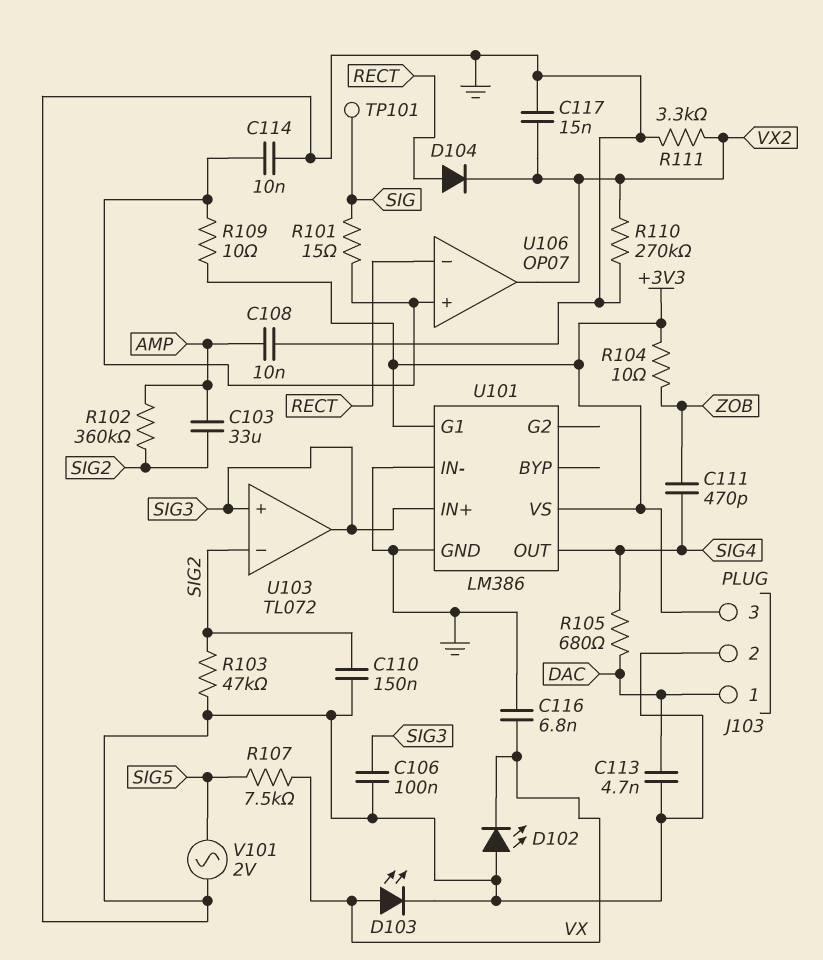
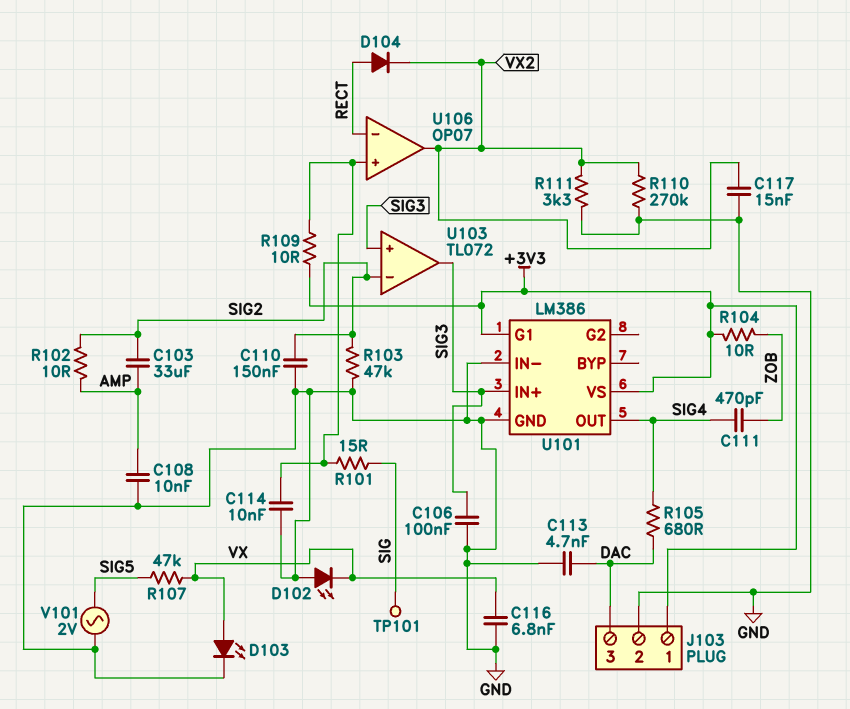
J103 pin 1: DAC -> +3V3
J103 pin 3: +3V3 -> DAC
R102: 360k (AMP, SIG2) -> 10 (AMP, SIG2)
R107: 7.5k (SIG5, VX) -> 47k (SIG5, VX)

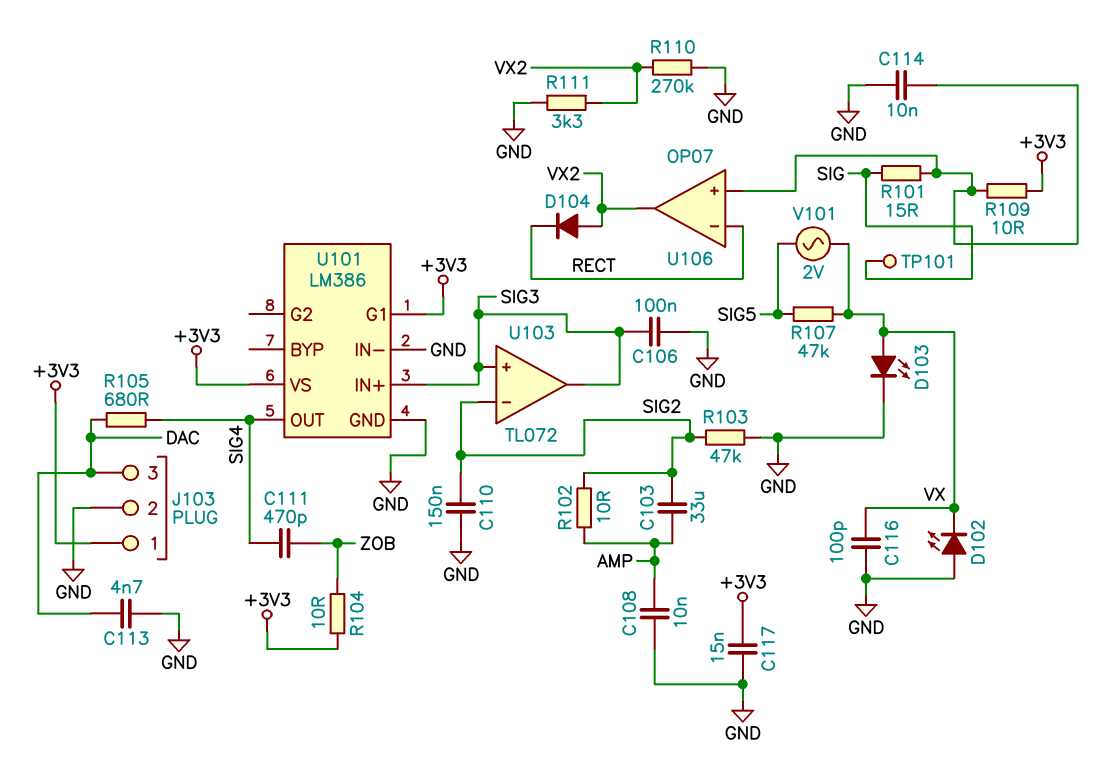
C116: 6.8nF (GND, VX) -> 100pF (GND, VX)
C117: 15nF (GND, VX2) -> 15nF (+3V3, GND)
D104: diode (A RECT, K VX2) -> diode (A VX2, K RECT)
V101: AC 2V (GND, SIG5) -> AC 2V (SIG5, VX)

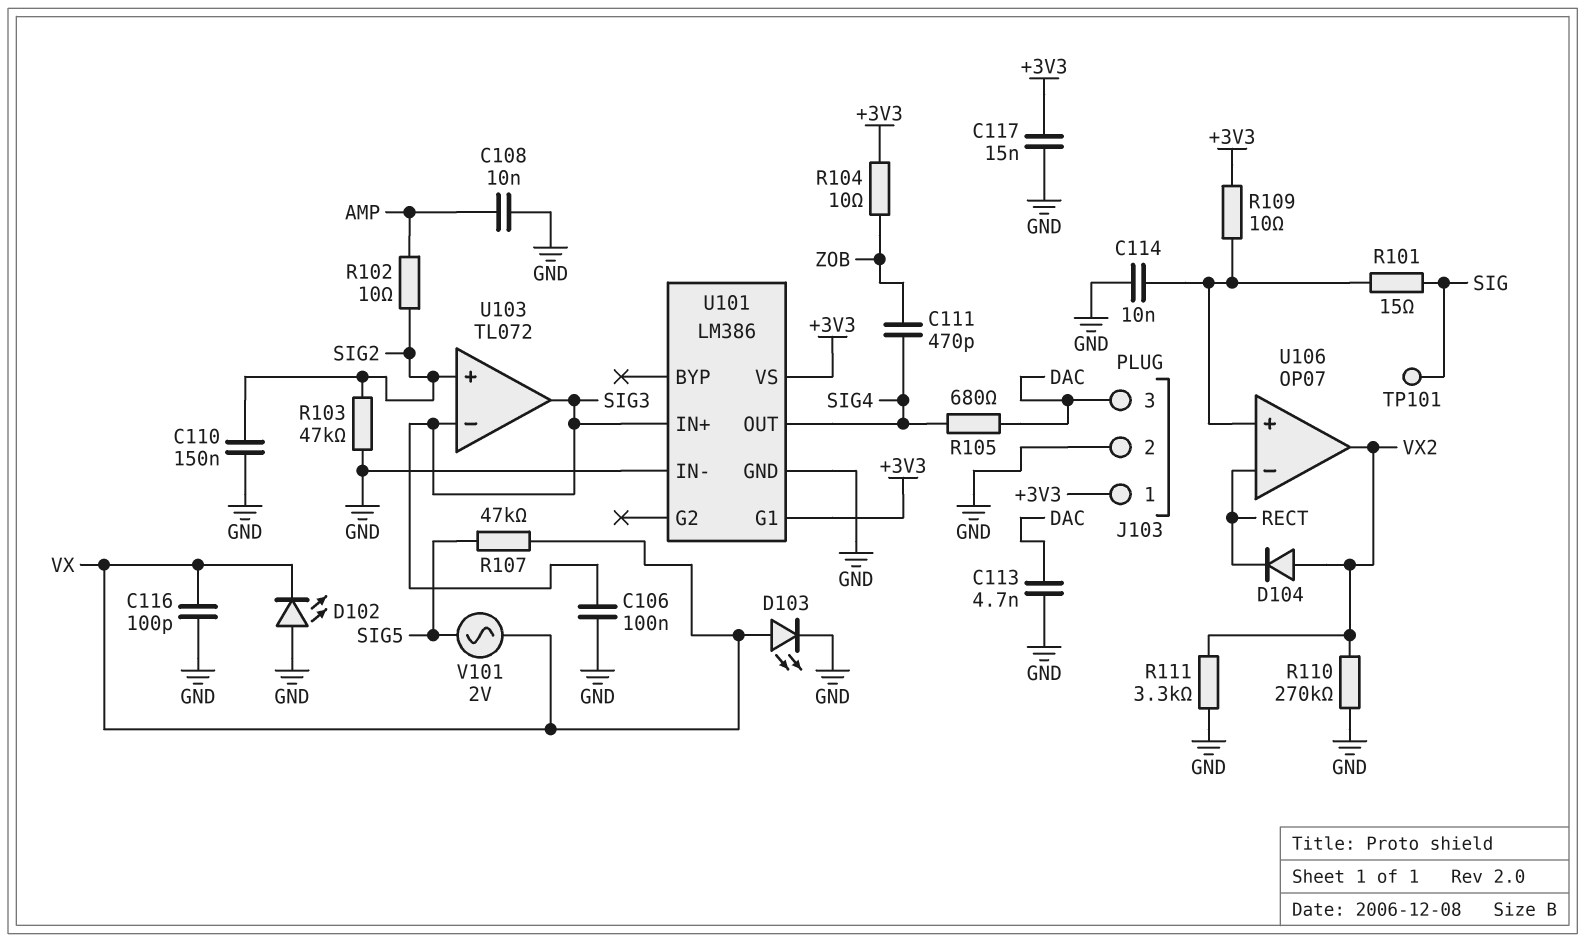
C103: 33uF (AMP, SIG2) -> none
U103 pin in+: SIG3 -> SIG2
U103 pin in-: SIG2 -> SIG3

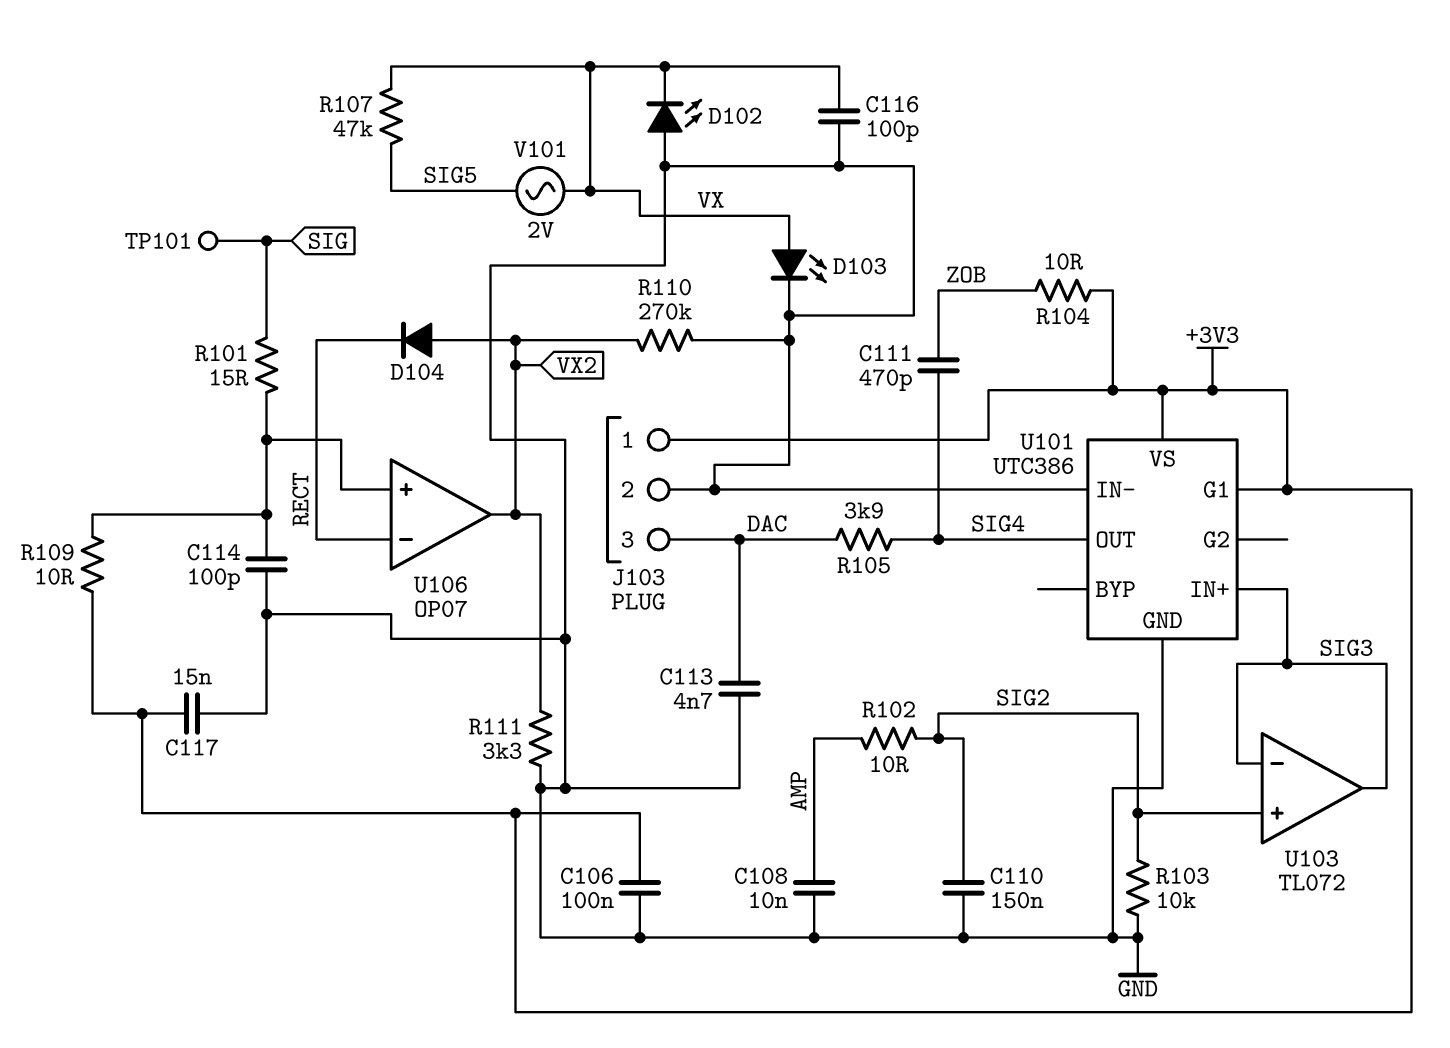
C106: 100nF (GND, SIG3) -> 100nF (+3V3, GND)
C114: 10nF (GND, U106/in+) -> 100pF (GND, U106/in+)
R103: 47k (GND, SIG2) -> 10k (GND, SIG2)
R105: 680 (DAC, SIG4) -> 3.9k (DAC, SIG4)
U101: LM386 -> UTC386

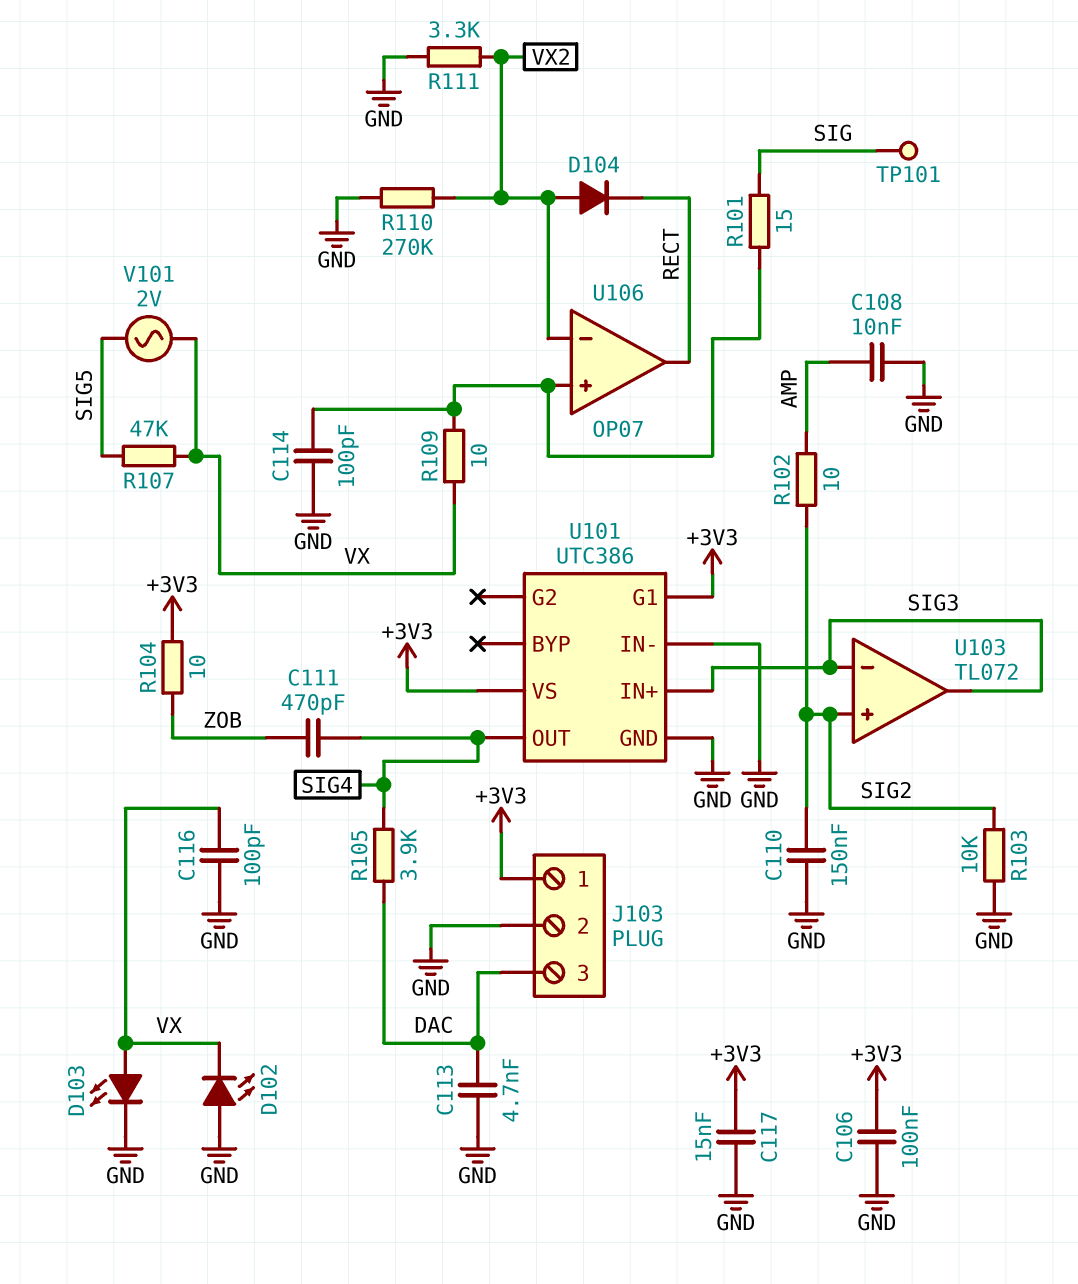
R109: 10 (+3V3, U106/in+) -> 10 (U106/in+, VX)
U106 pin in-: RECT -> VX2
U106 pin out: VX2 -> RECT

